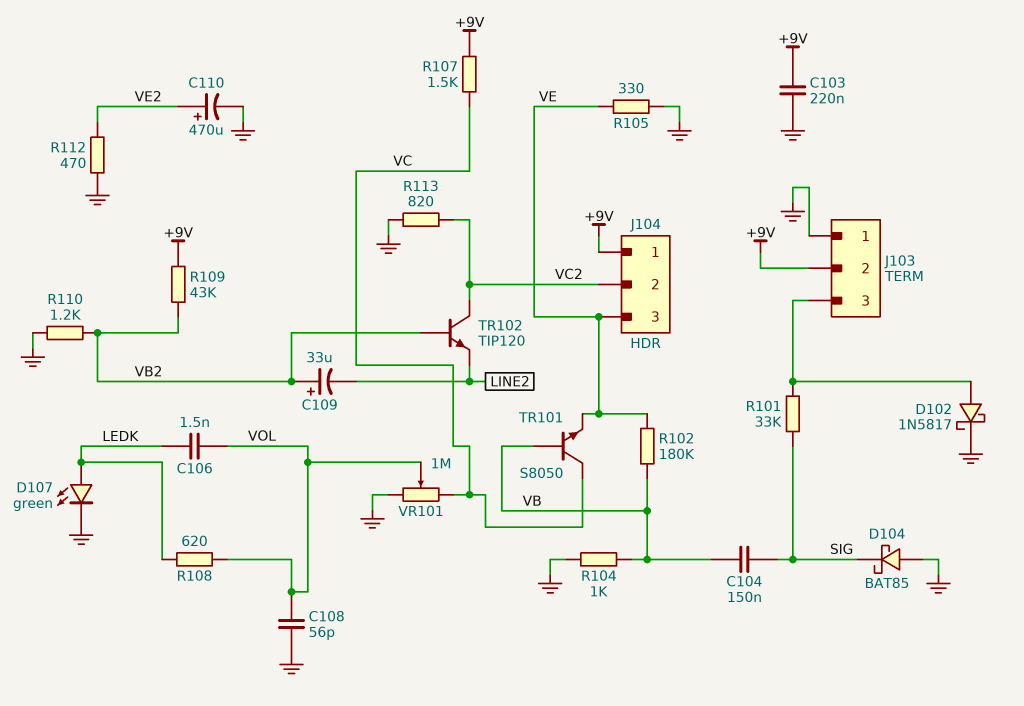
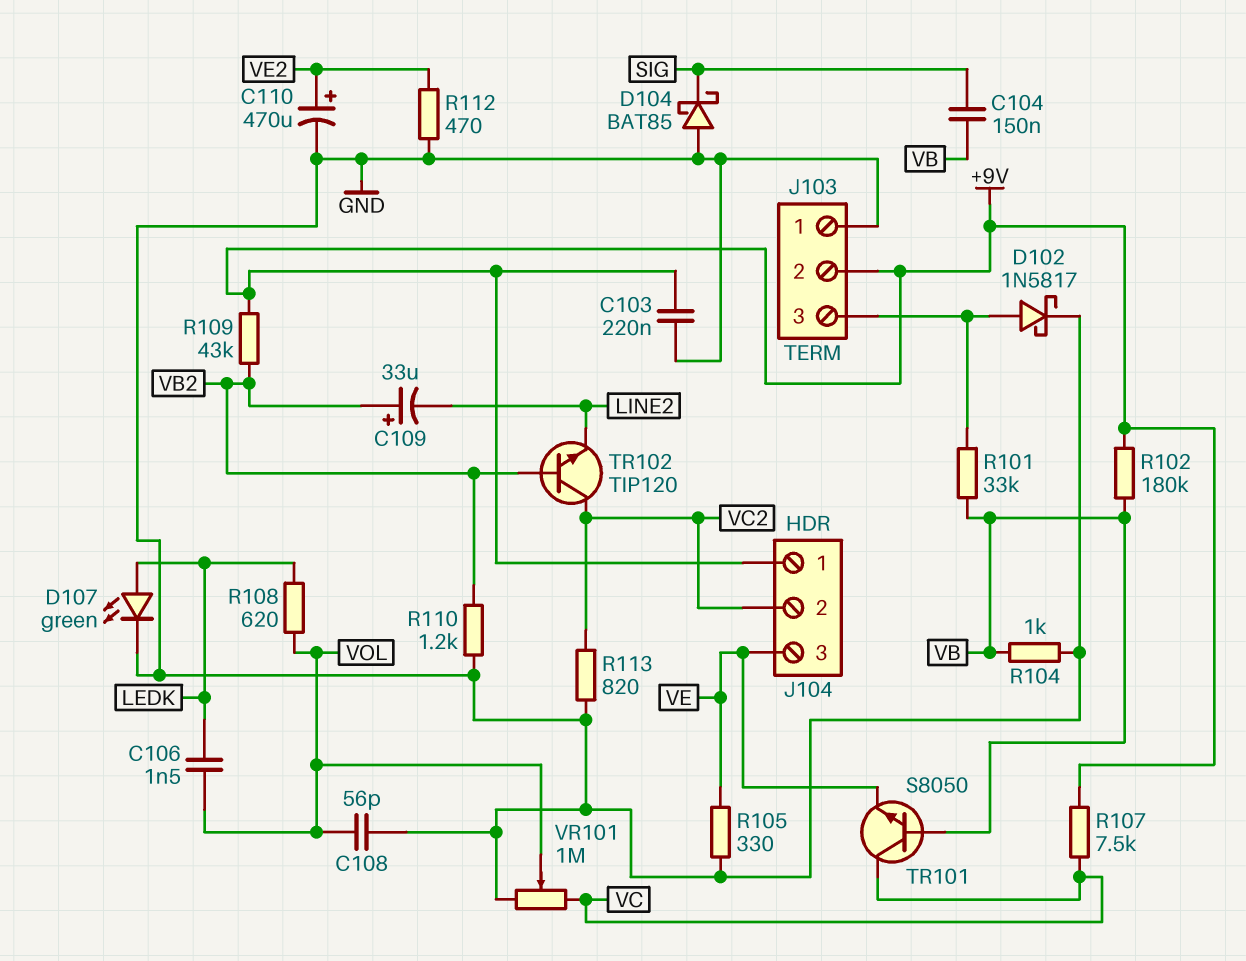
R101: 33k (J103/3, SIG) -> 33k (J103/3, VB)
R102: 180k (VB, VE) -> 180k (+9V, VB)
R107: 1.5k (+9V, VC) -> 7.5k (+9V, VC)

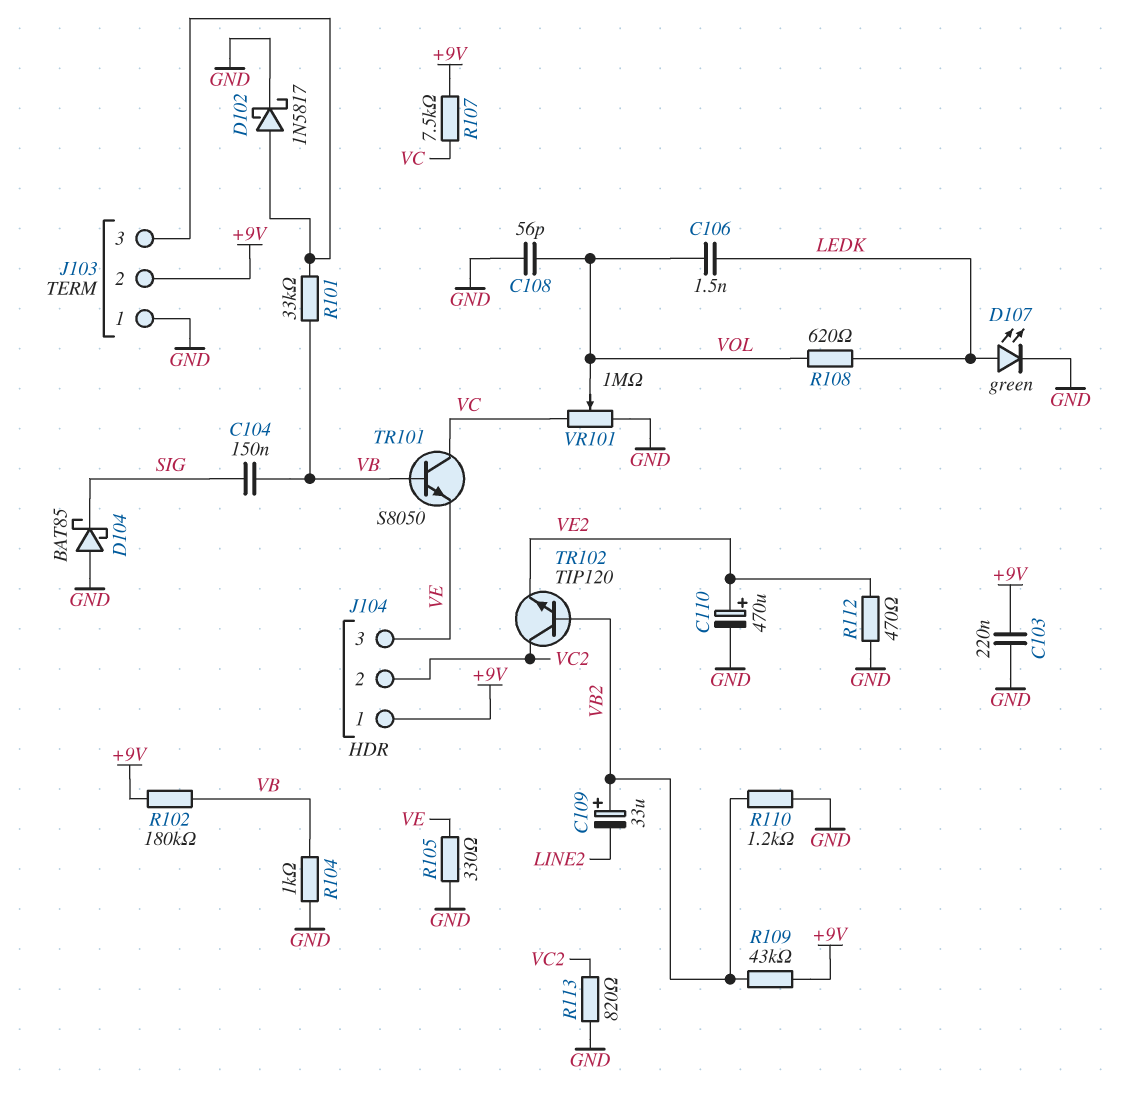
TR102: NPN TIP120 (B VB2, C VC2, E LINE2) -> NPN TIP120 (B VB2, C VC2, E VE2)

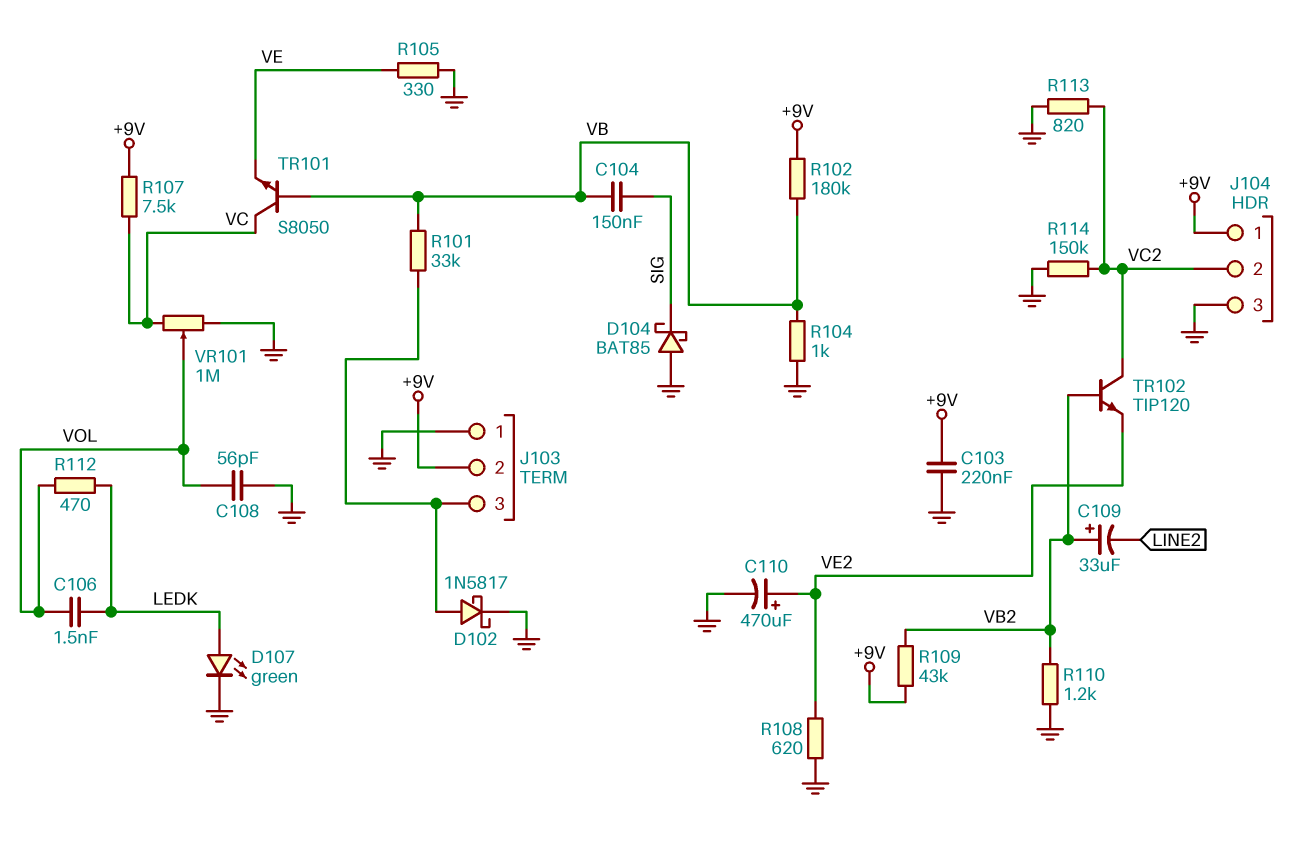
J104 pin 3: VE -> GND
R108: 620 (LEDK, VOL) -> 620 (GND, VE2)
R112: 470 (GND, VE2) -> 470 (LEDK, VOL)
R114: none -> 150k (GND, VC2)

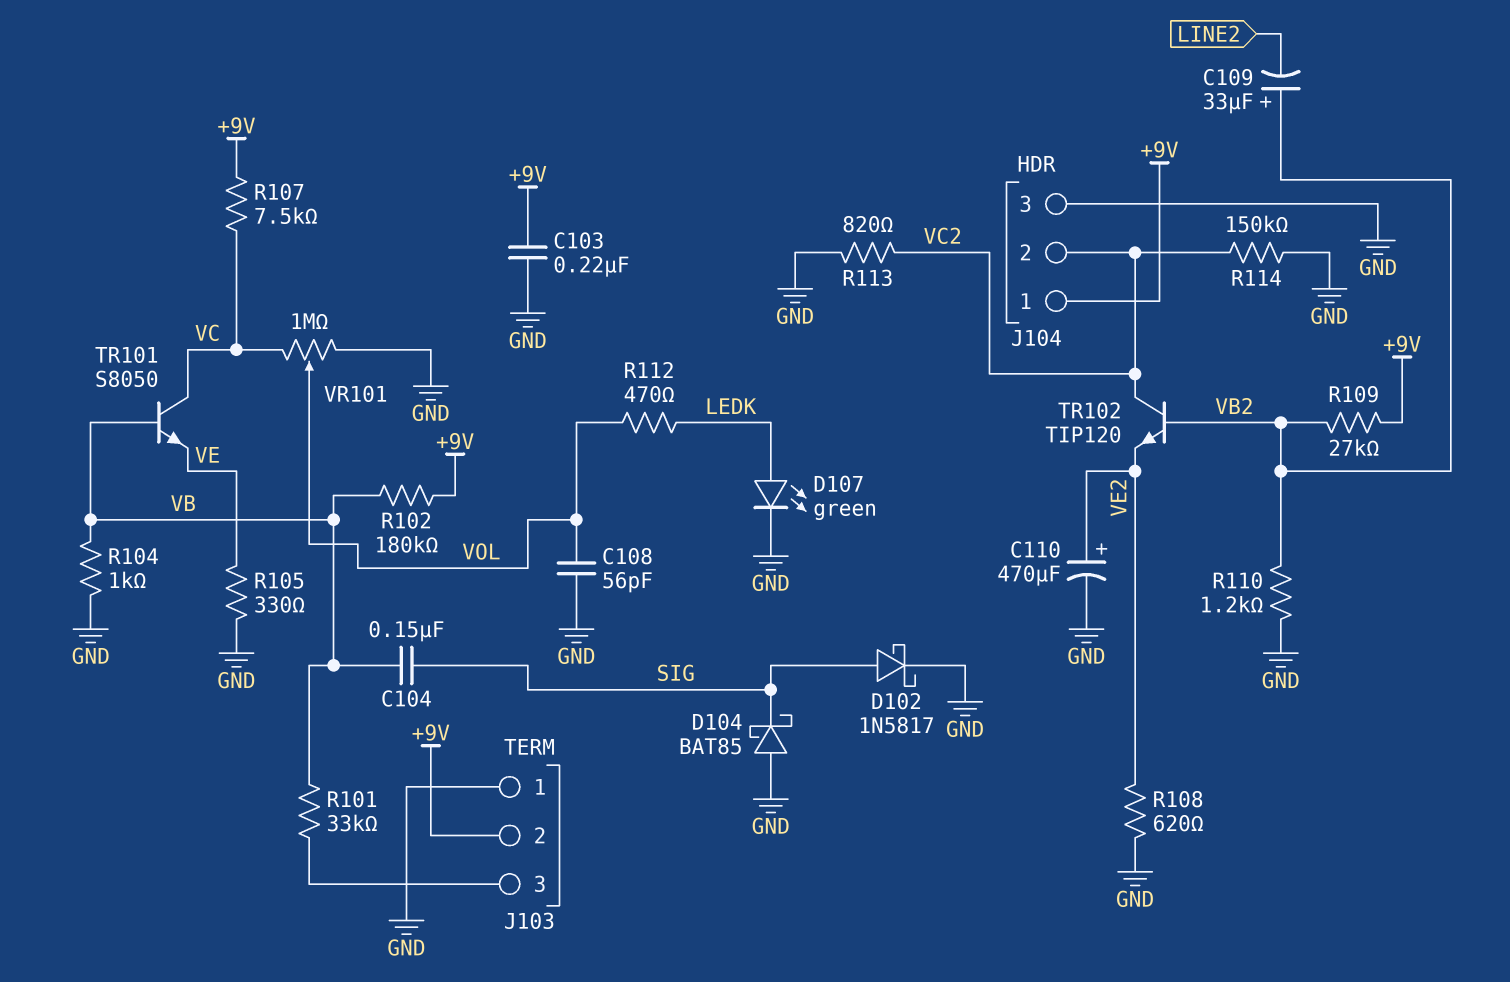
C106: 1.5nF (LEDK, VOL) -> none
D102: schottky 1N5817 (A J103/3, K GND) -> schottky 1N5817 (A SIG, K GND)
R109: 43k (+9V, VB2) -> 27k (+9V, VB2)

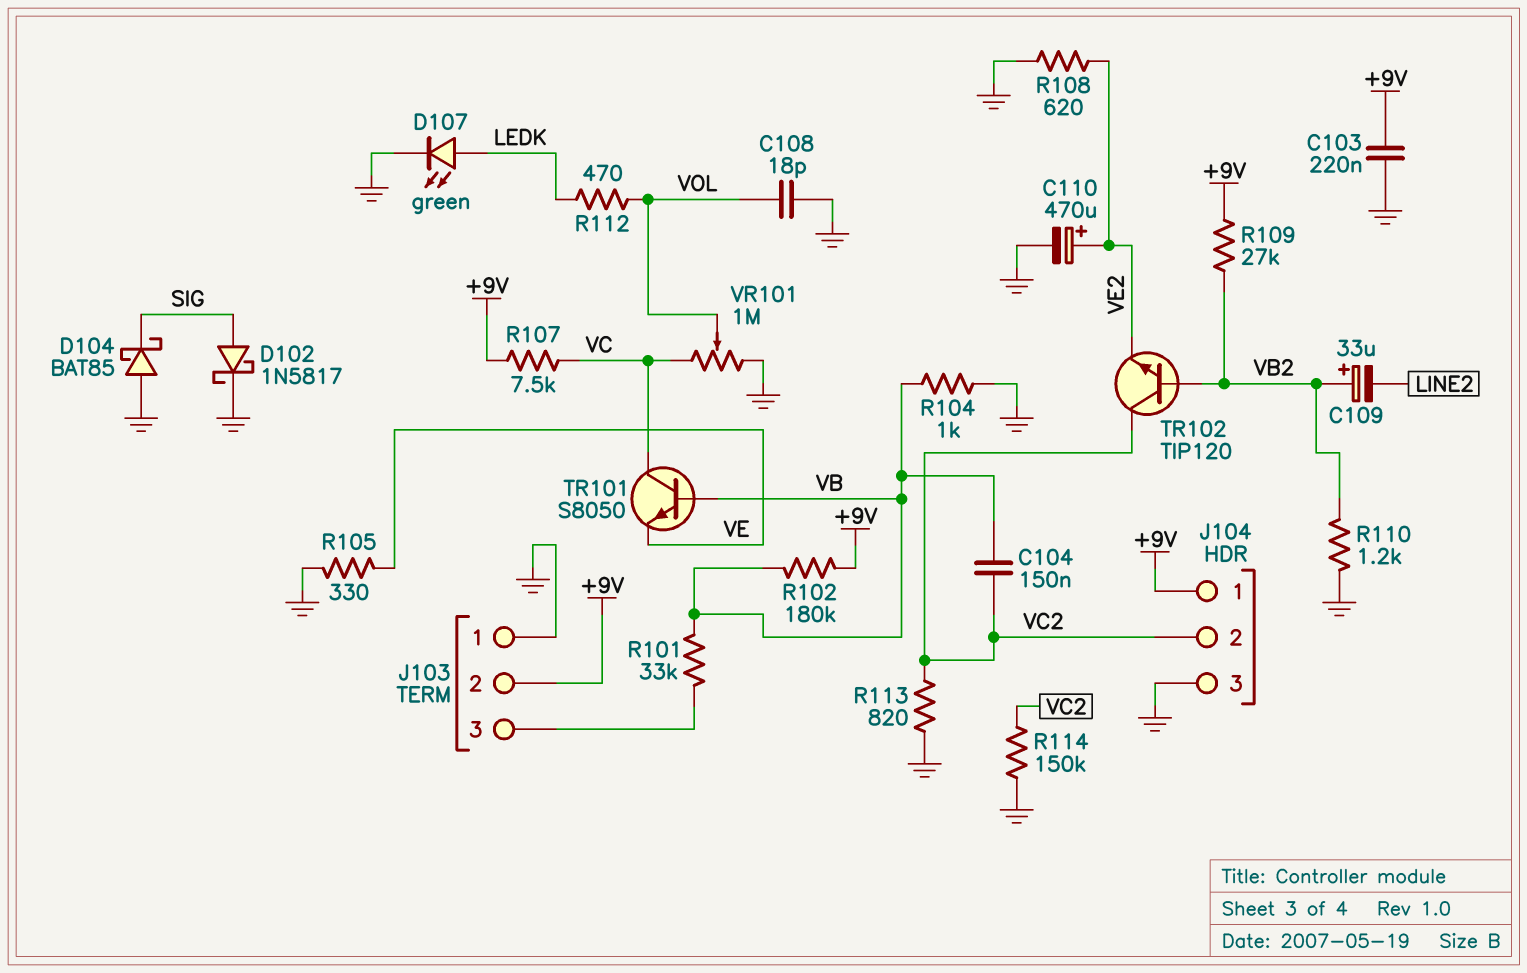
C104: 150nF (SIG, VB) -> 150nF (VB, VC2)
C108: 56pF (GND, VOL) -> 18pF (GND, VOL)

